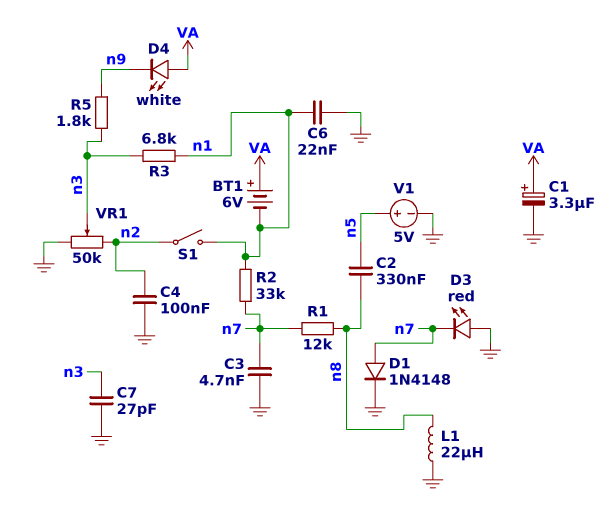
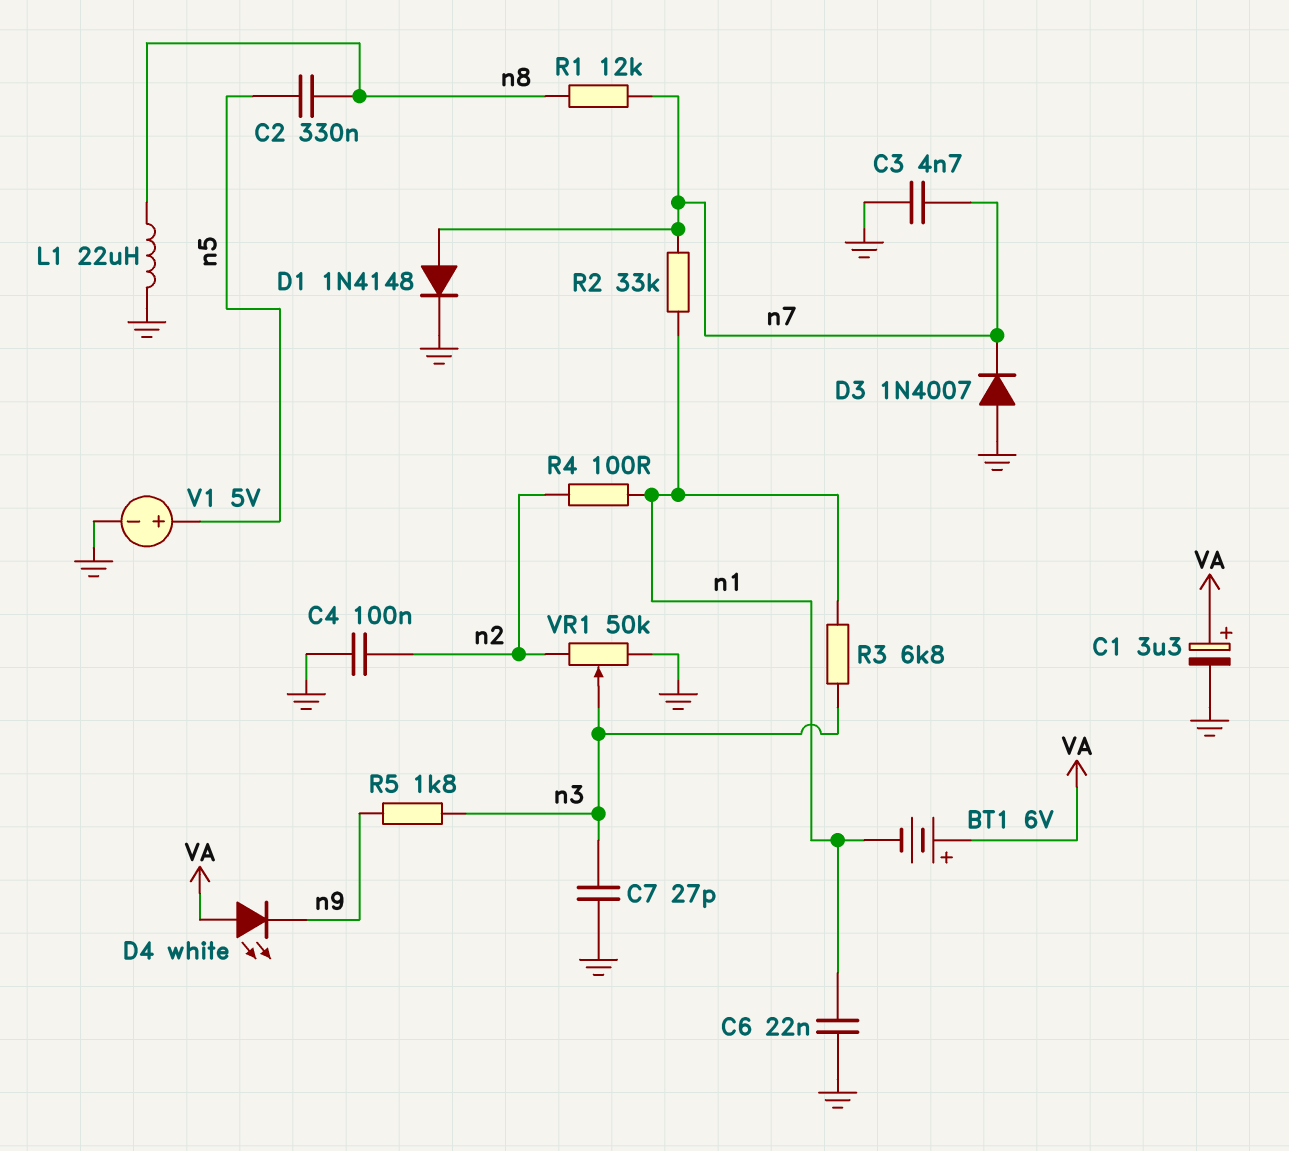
D3: LED red (A GND, K n7) -> diode 1N4007 (A GND, K n7)
R4: none -> 100 (n1, n2)
S1: switch (n1, n2) -> none

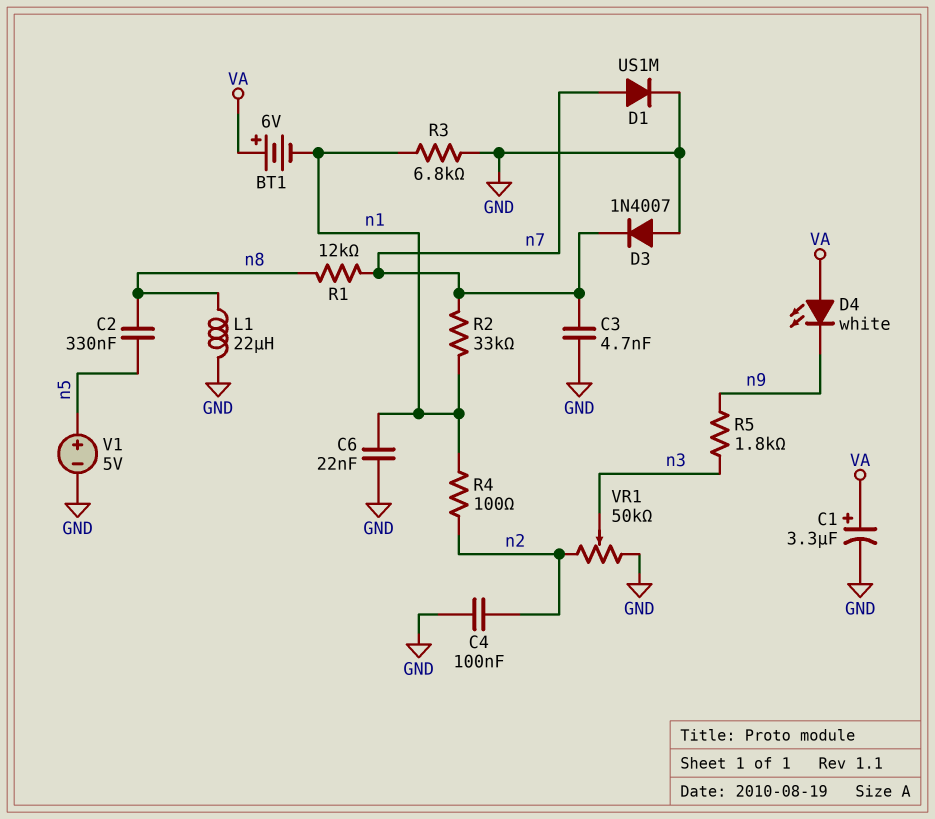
C7: 27pF (GND, n3) -> none
D1: diode 1N4148 (A n7, K GND) -> diode US1M (A n7, K GND)
R3: 6.8k (n1, n3) -> 6.8k (GND, n1)

